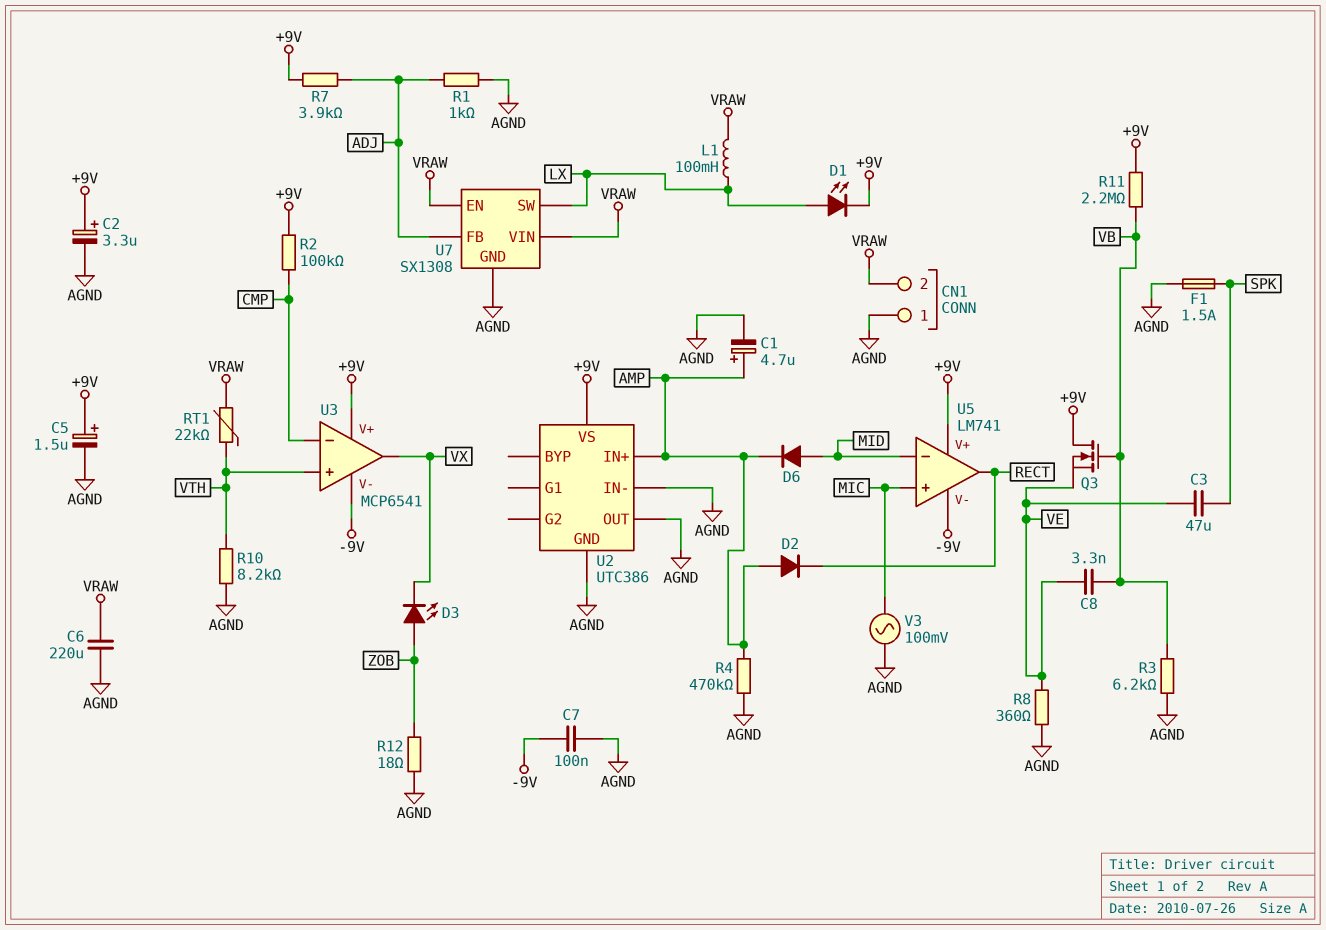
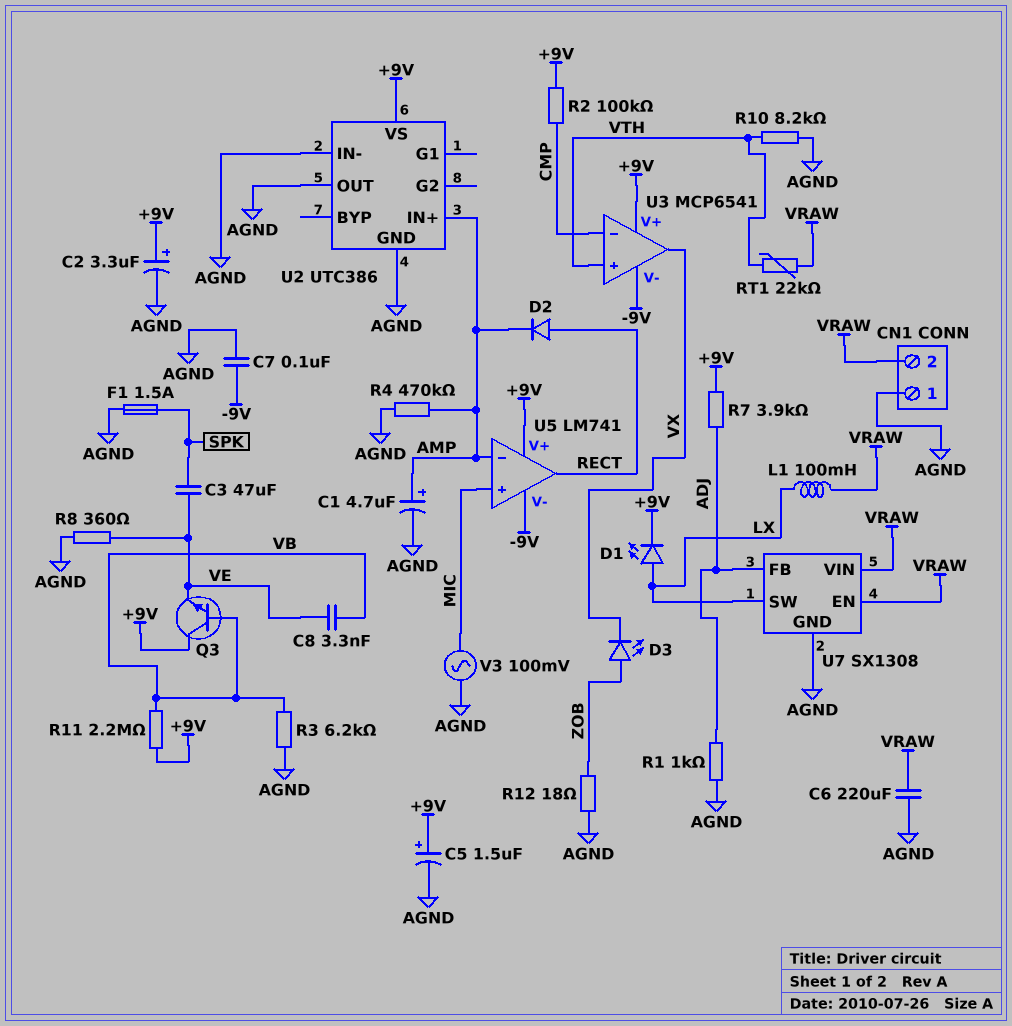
D2: diode (A AMP, K RECT) -> diode (A RECT, K AMP)
D6: diode (A MID, K AMP) -> none
Q3: NMOS (G VB, D +9V, S VE) -> NPN (B VB, C +9V, E VE)
U5 pin in-: MID -> AMP

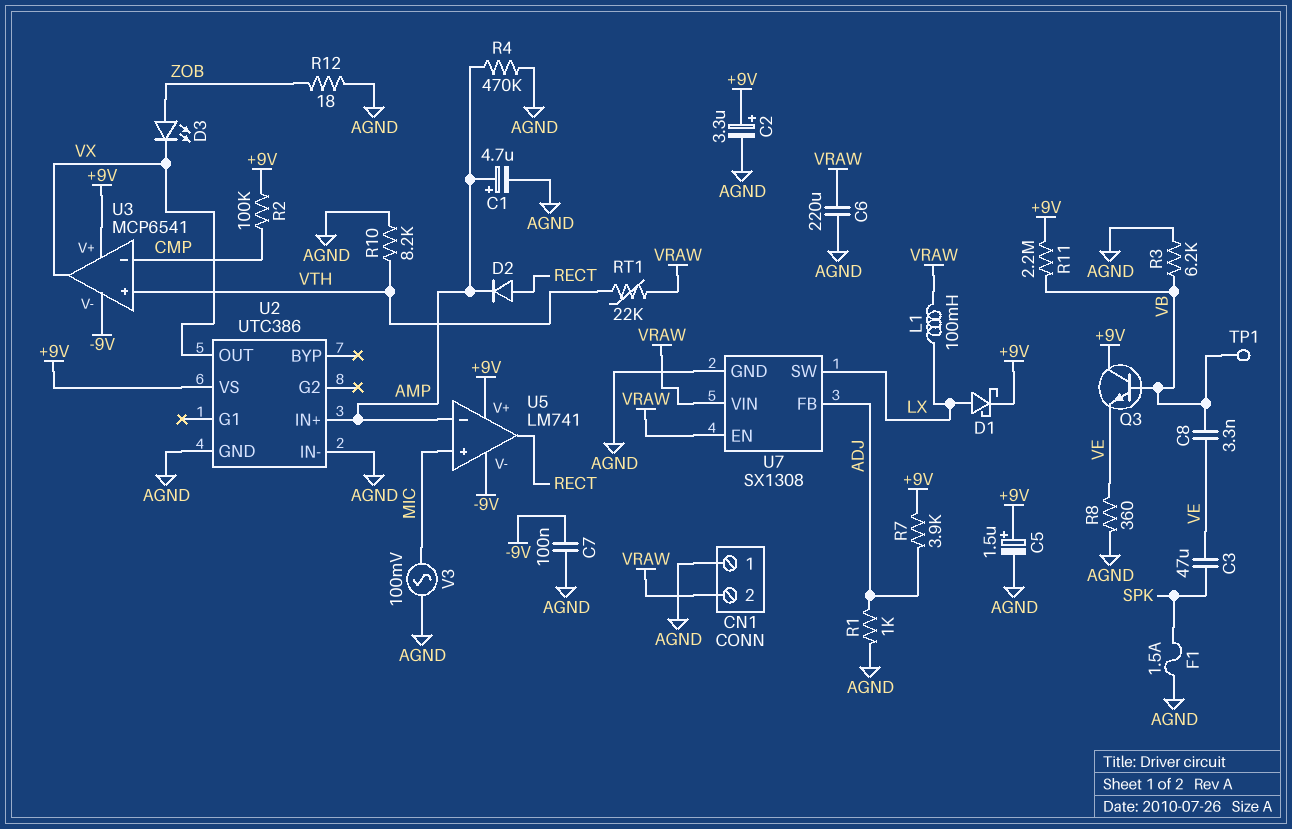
D1: LED (A LX, K +9V) -> schottky (A LX, K +9V)
TP1: none -> test point (VB)
U2 pin OUT: AGND -> VX

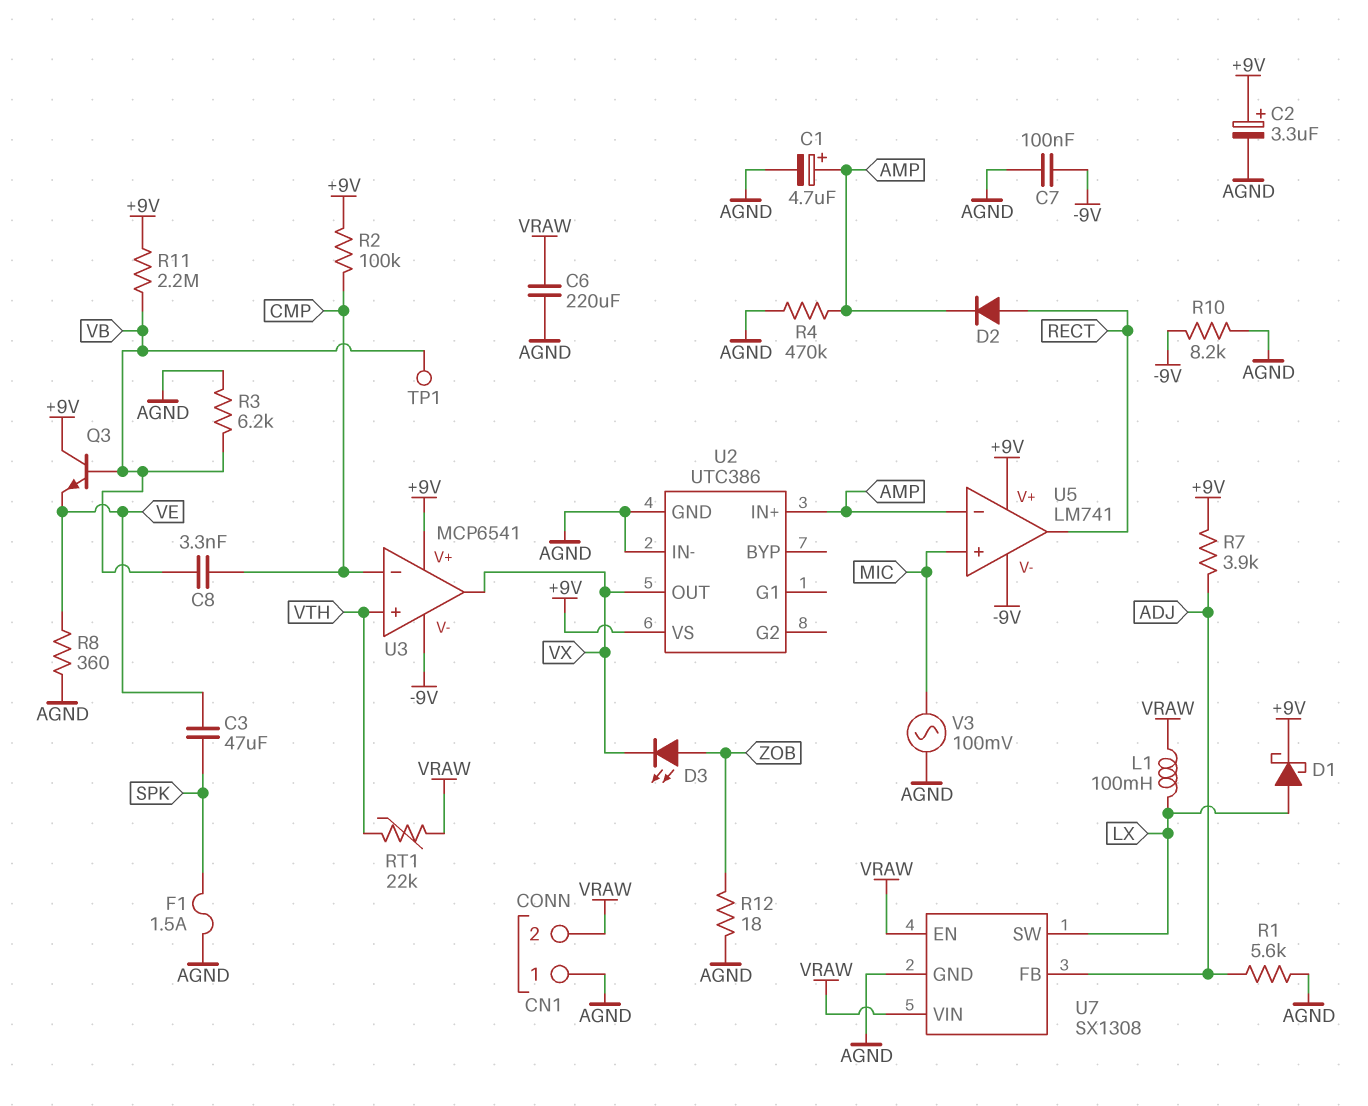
C5: 1.5uF (plus +9V, minus AGND) -> none
C8: 3.3nF (VB, VE) -> 3.3nF (CMP, VB)
R1: 1k (ADJ, AGND) -> 5.6k (ADJ, AGND)
R10: 8.2k (AGND, VTH) -> 8.2k (-9V, AGND)

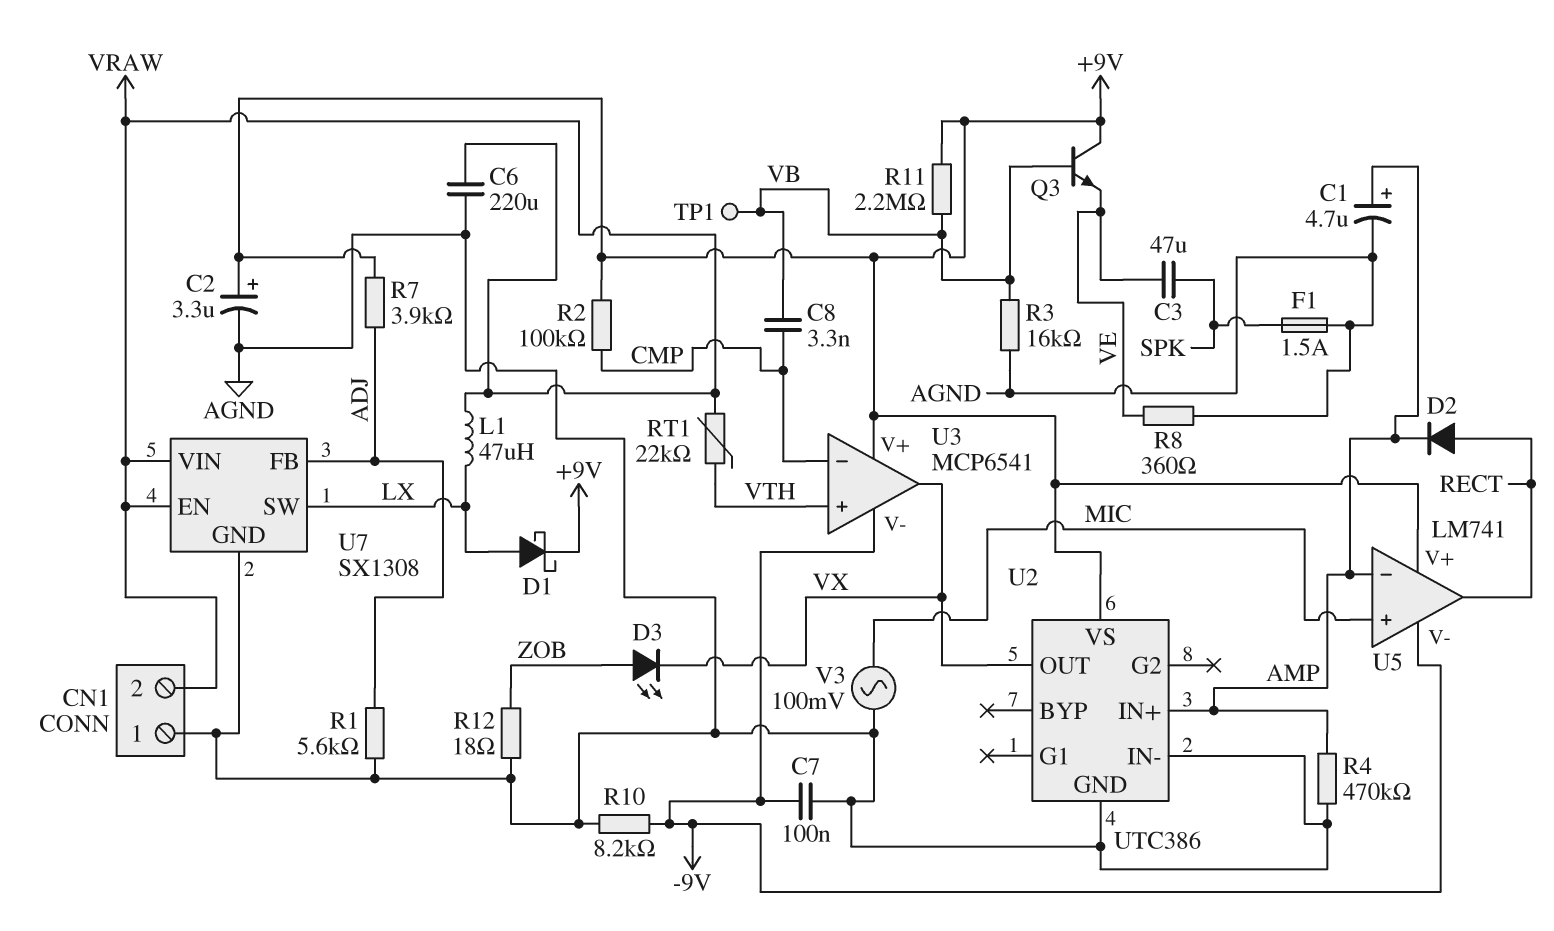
L1: 100mH (LX, VRAW) -> 47uH (LX, VRAW)
R3: 6.2k (AGND, VB) -> 16k (AGND, VB)

